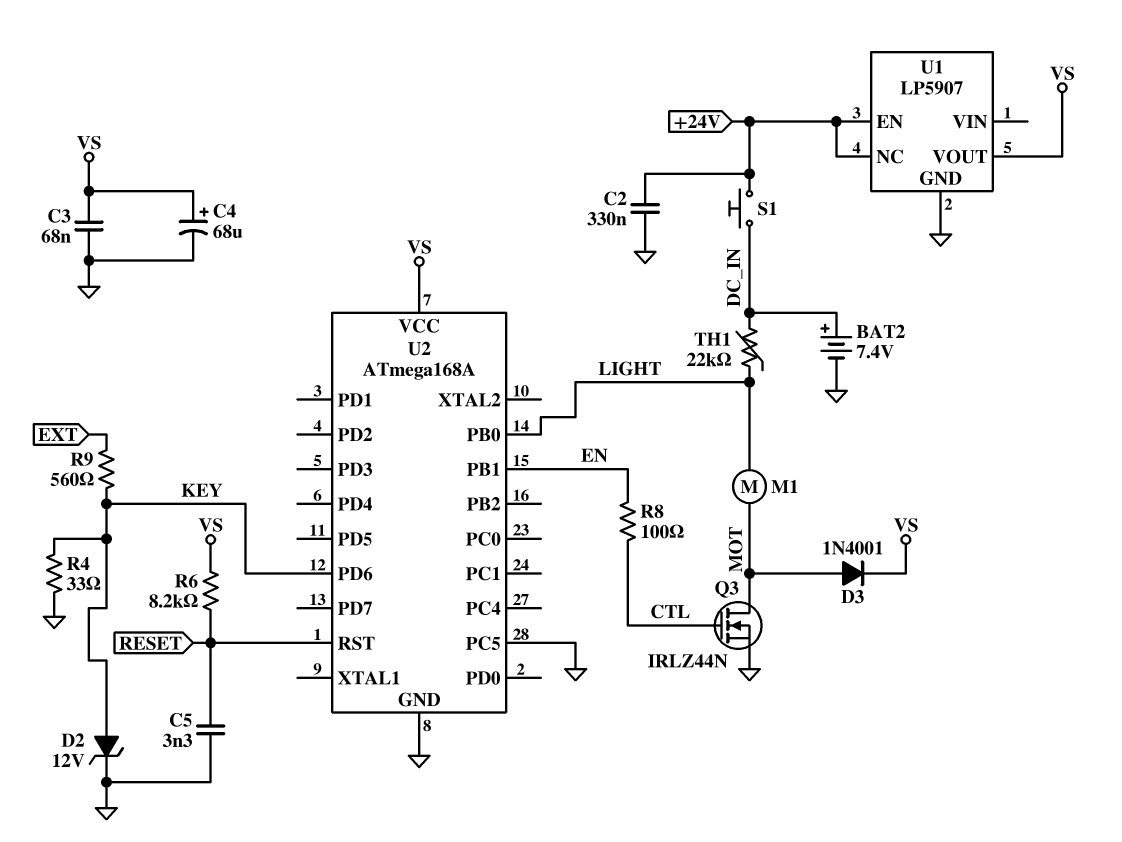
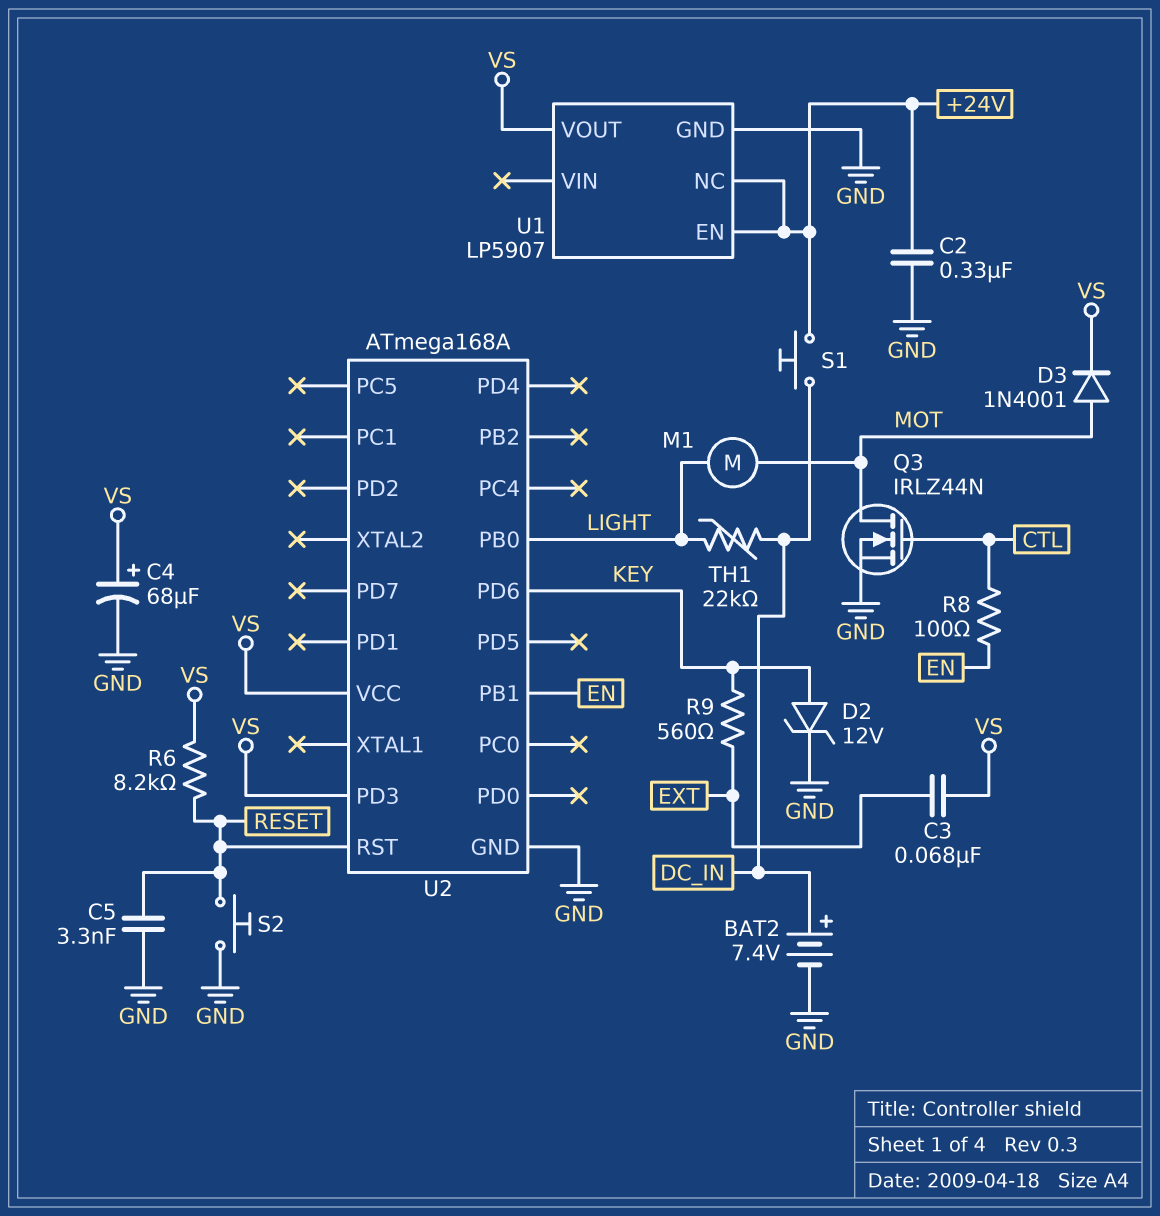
C3: 68nF (GND, VS) -> 68nF (EXT, VS)
R4: 33 (GND, KEY) -> none
S2: none -> button (GND, RESET)
U2 pin PC5: GND -> none
U2 pin PD3: none -> VS

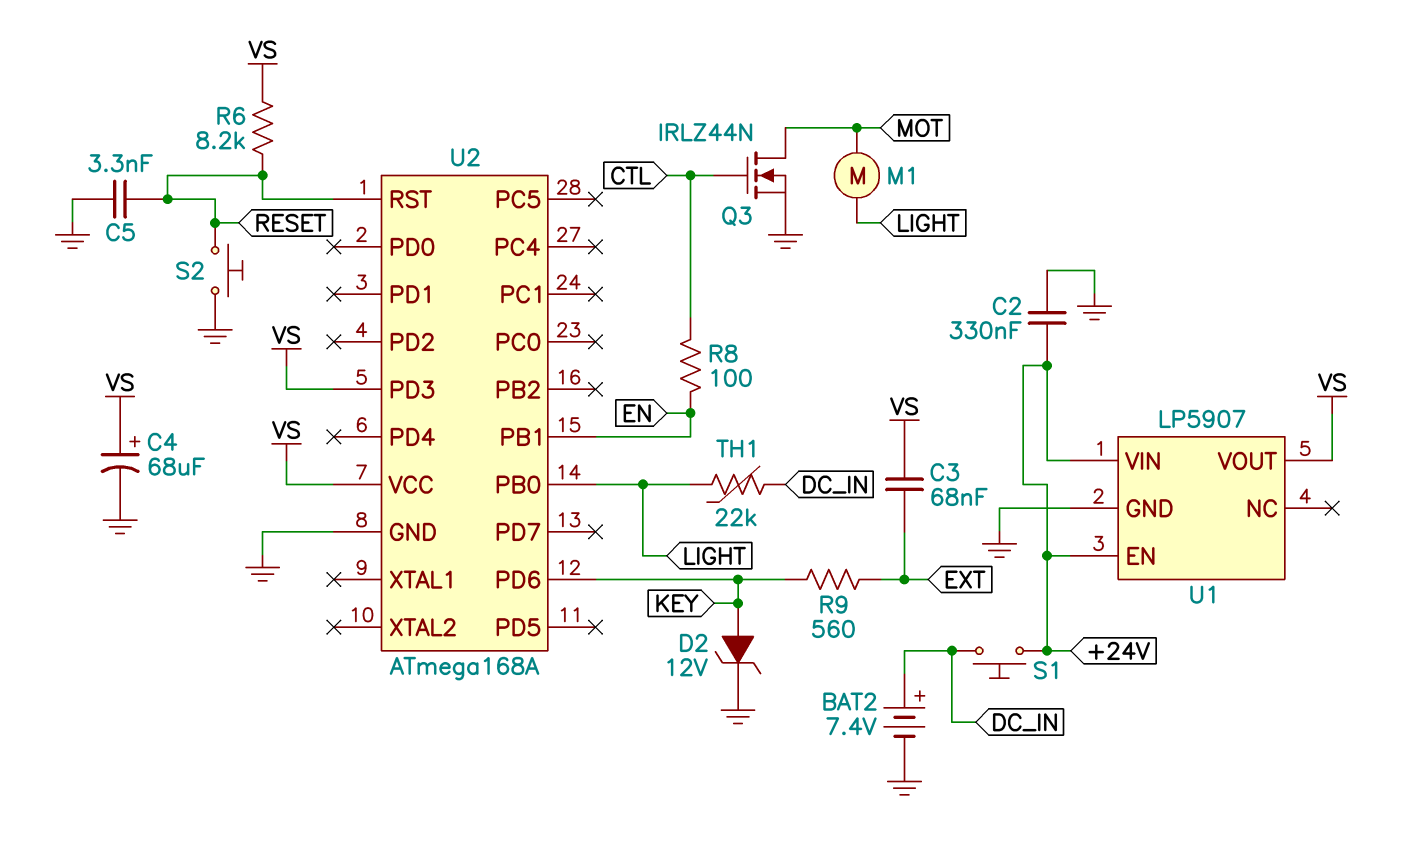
D3: diode 1N4001 (A MOT, K VS) -> none
U1 pin NC: +24V -> none
U1 pin VIN: none -> +24V

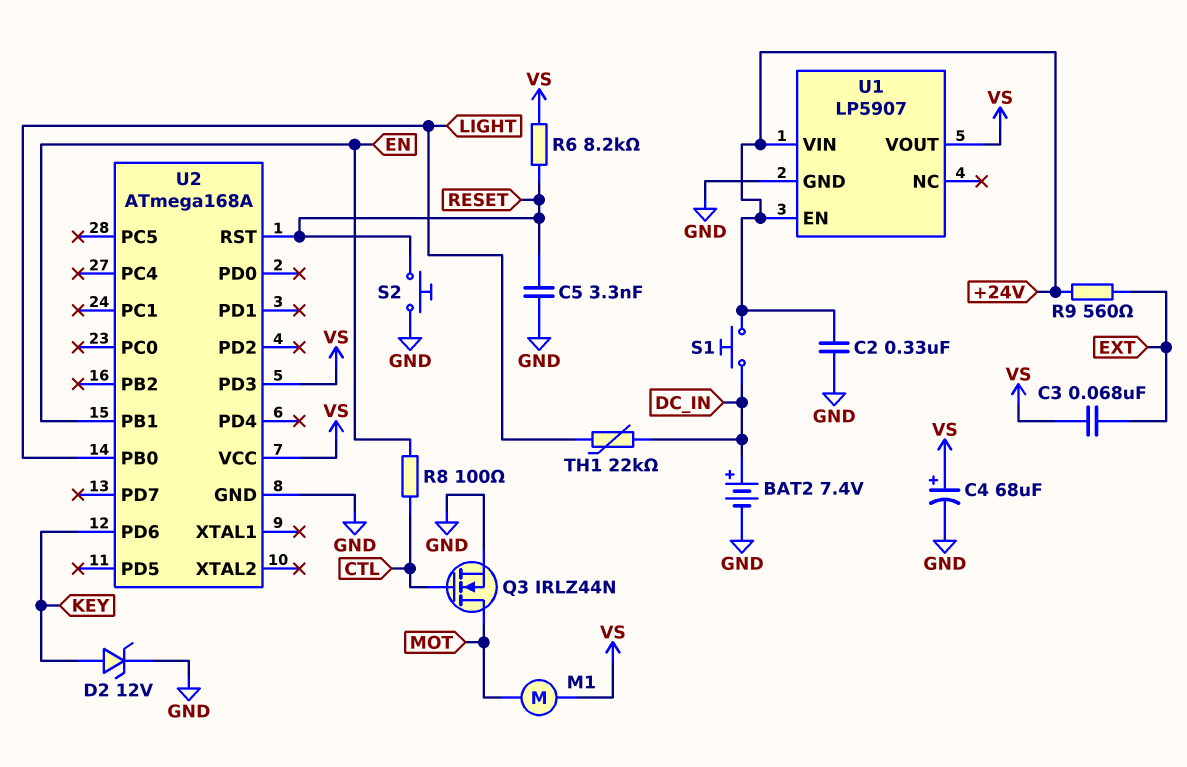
M1: motor (LIGHT, MOT) -> motor (MOT, VS)
R9: 560 (EXT, KEY) -> 560 (+24V, EXT)

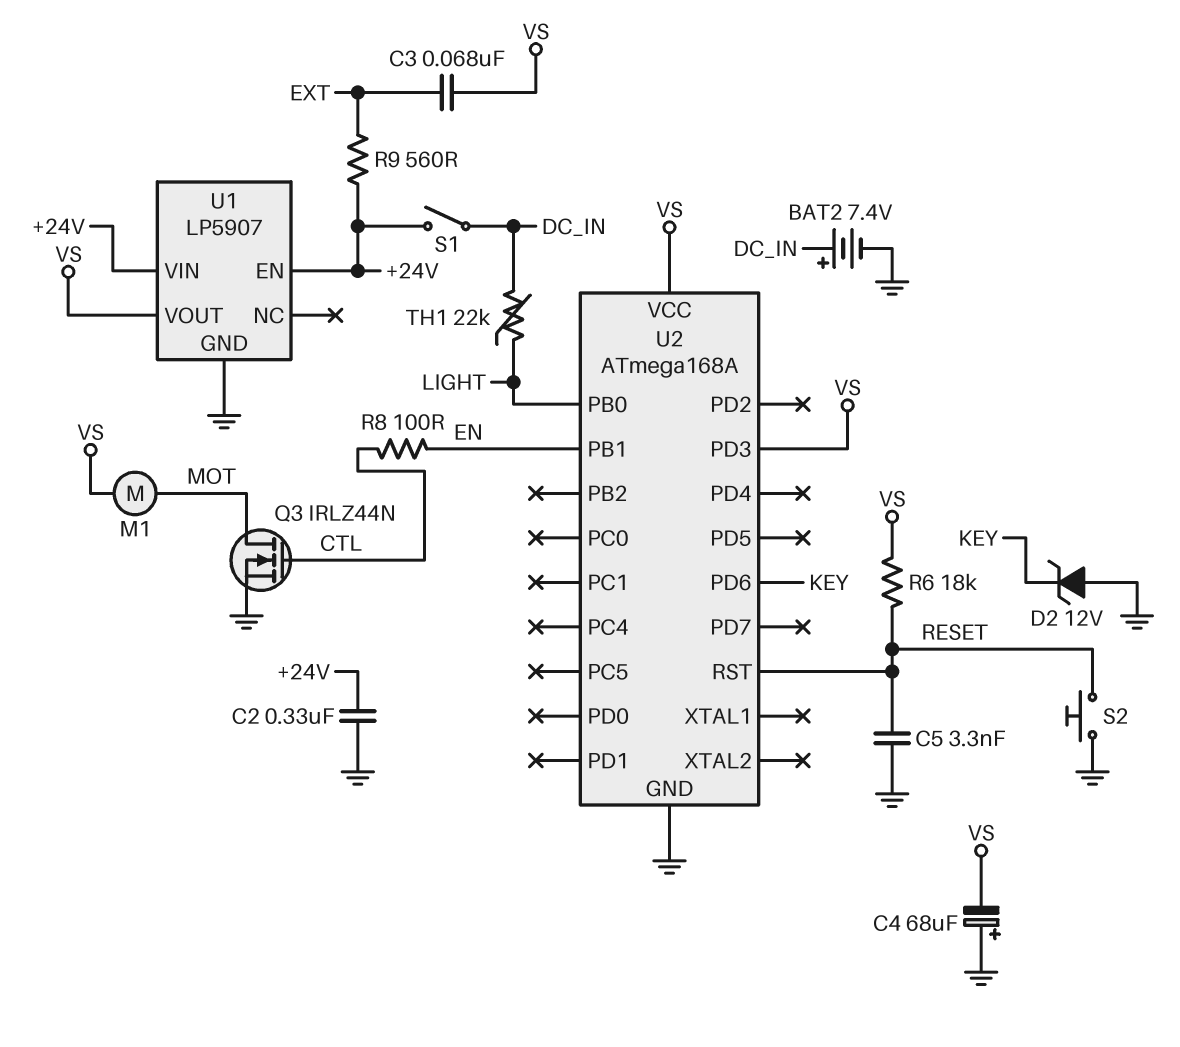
C4: 68uF (plus VS, minus GND) -> 68uF (plus GND, minus VS)
D2: zener 12V (A KEY, K GND) -> zener 12V (A GND, K KEY)
R6: 8.2k (RESET, VS) -> 18k (RESET, VS)
S1: button (+24V, DC_IN) -> switch (+24V, DC_IN)

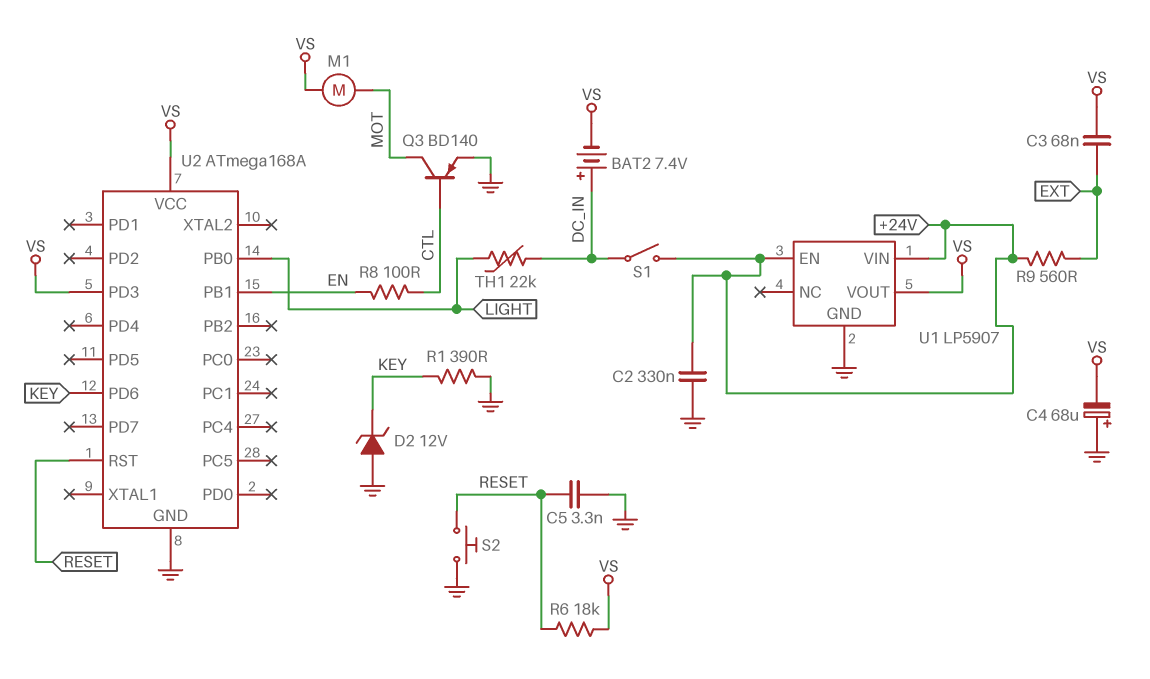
BAT2: 7.4V (plus DC_IN, minus GND) -> 7.4V (plus DC_IN, minus VS)
Q3: NMOS IRLZ44N (G CTL, D MOT, S GND) -> PNP BD140 (B CTL, C MOT, E GND)
R1: none -> 390 (GND, KEY)

